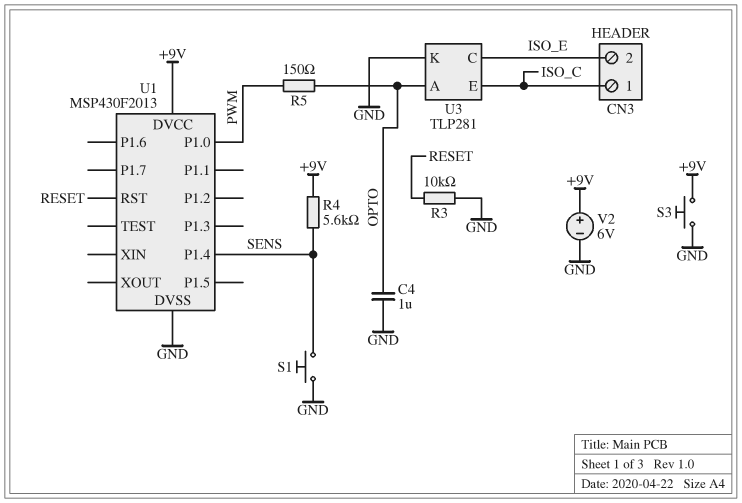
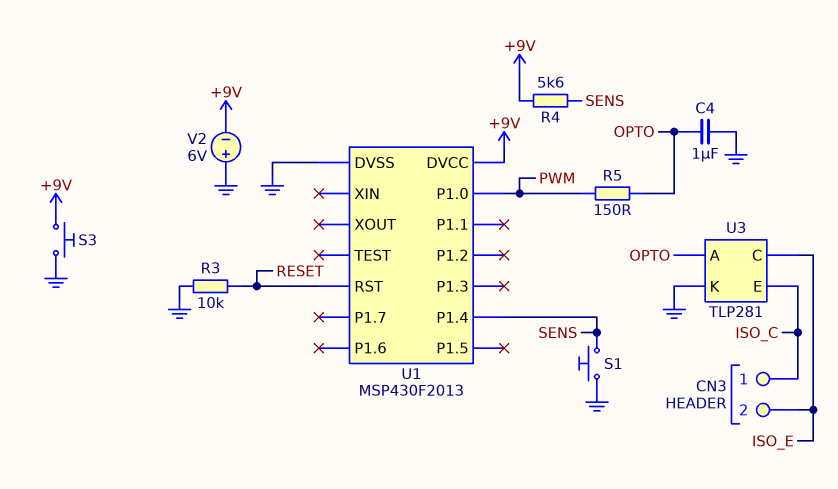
V2: 6V (plus +9V, minus GND) -> 6V (plus GND, minus +9V)

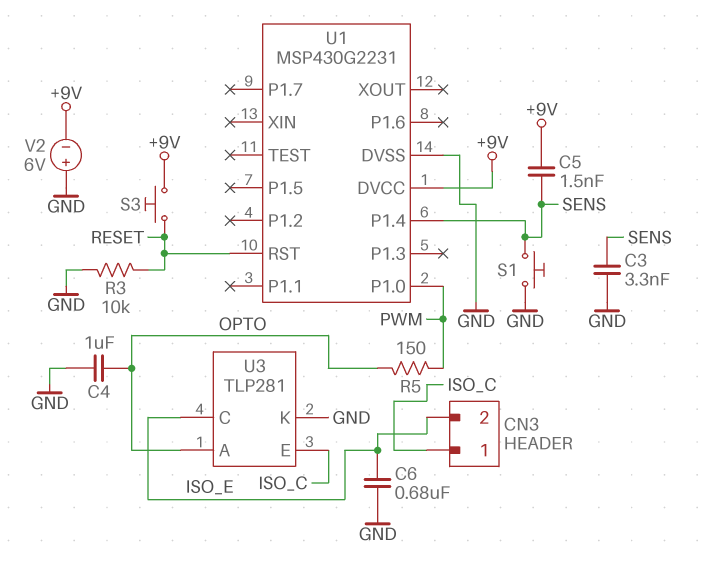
C3: none -> 3.3nF (GND, SENS)
C5: none -> 1.5nF (+9V, SENS)
C6: none -> 680nF (GND, ISO_E)
R4: 5.6k (+9V, SENS) -> none
S3: button (+9V, GND) -> button (+9V, RESET)
U1: MSP430F2013 -> MSP430G2231

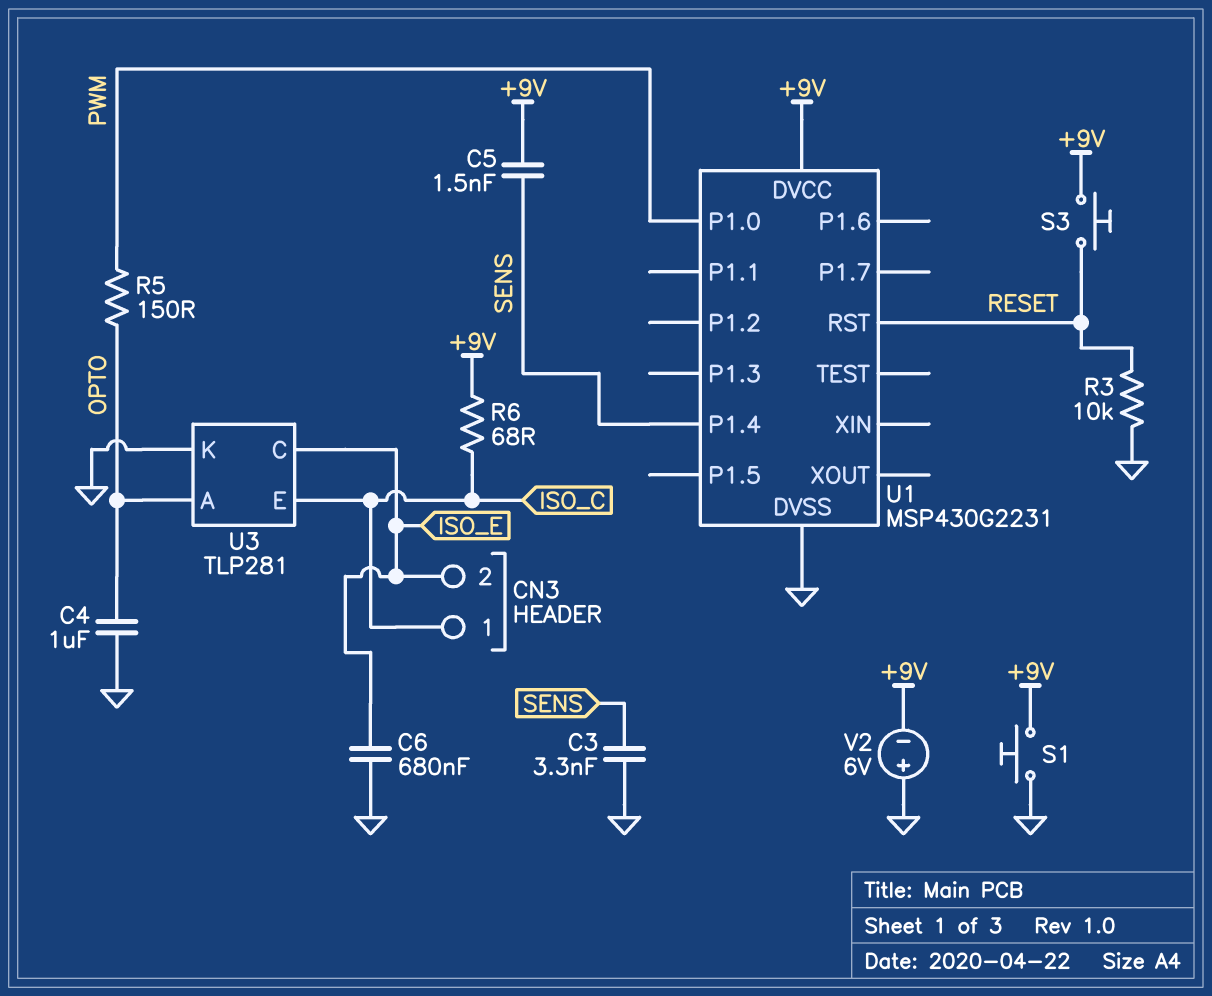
R6: none -> 68 (+9V, ISO_C)
S1: button (GND, SENS) -> button (+9V, GND)

